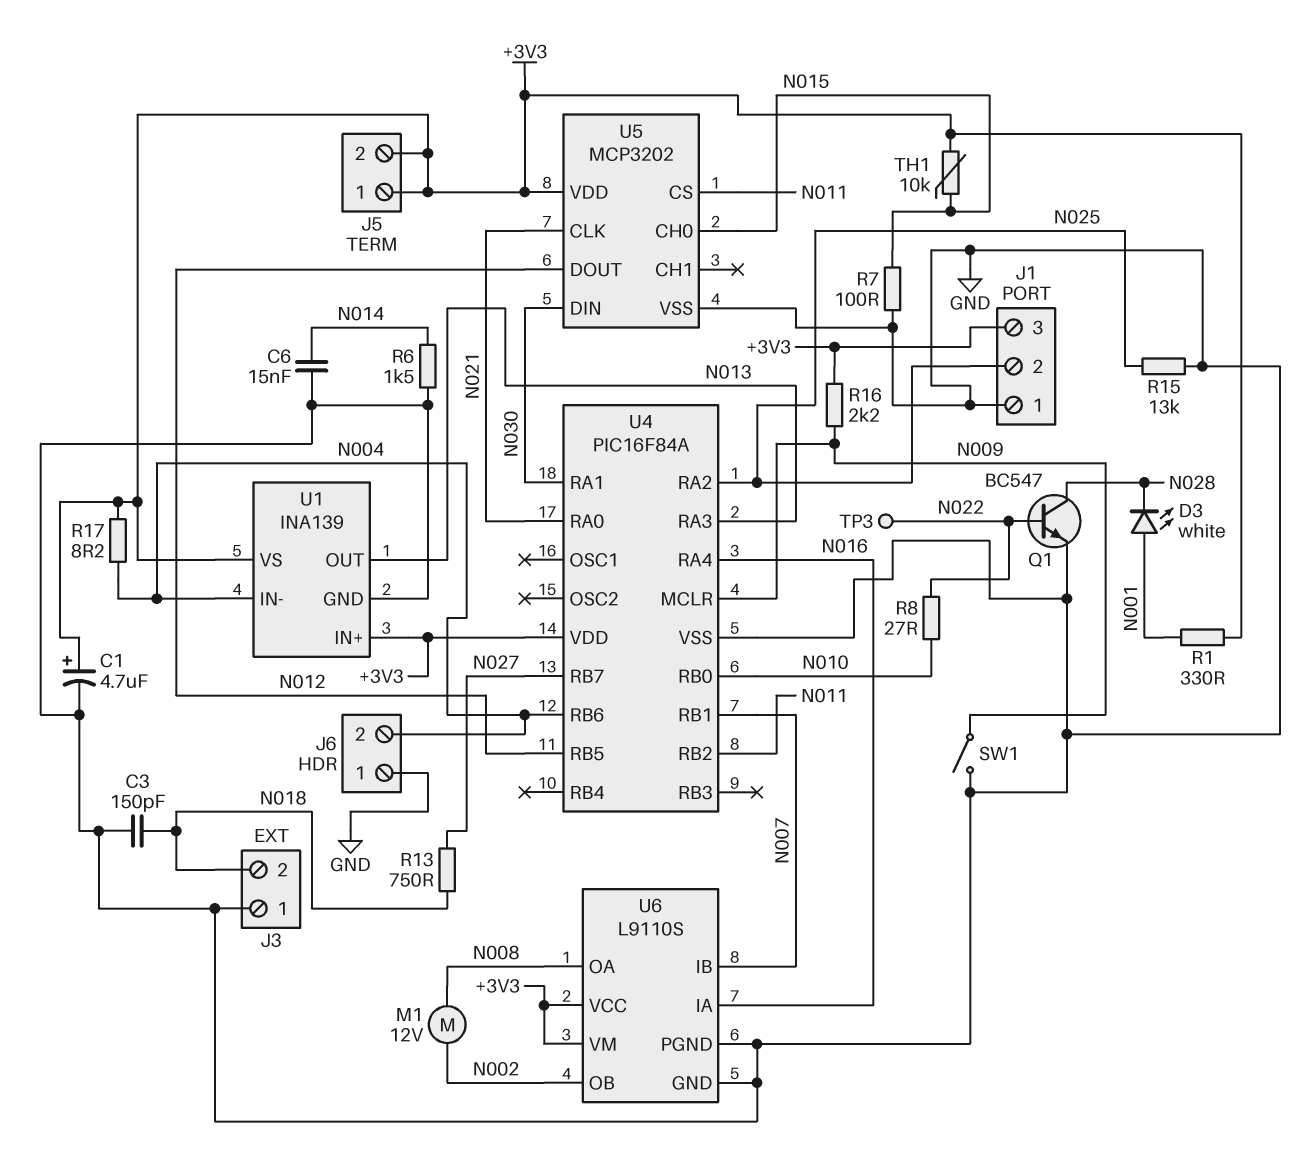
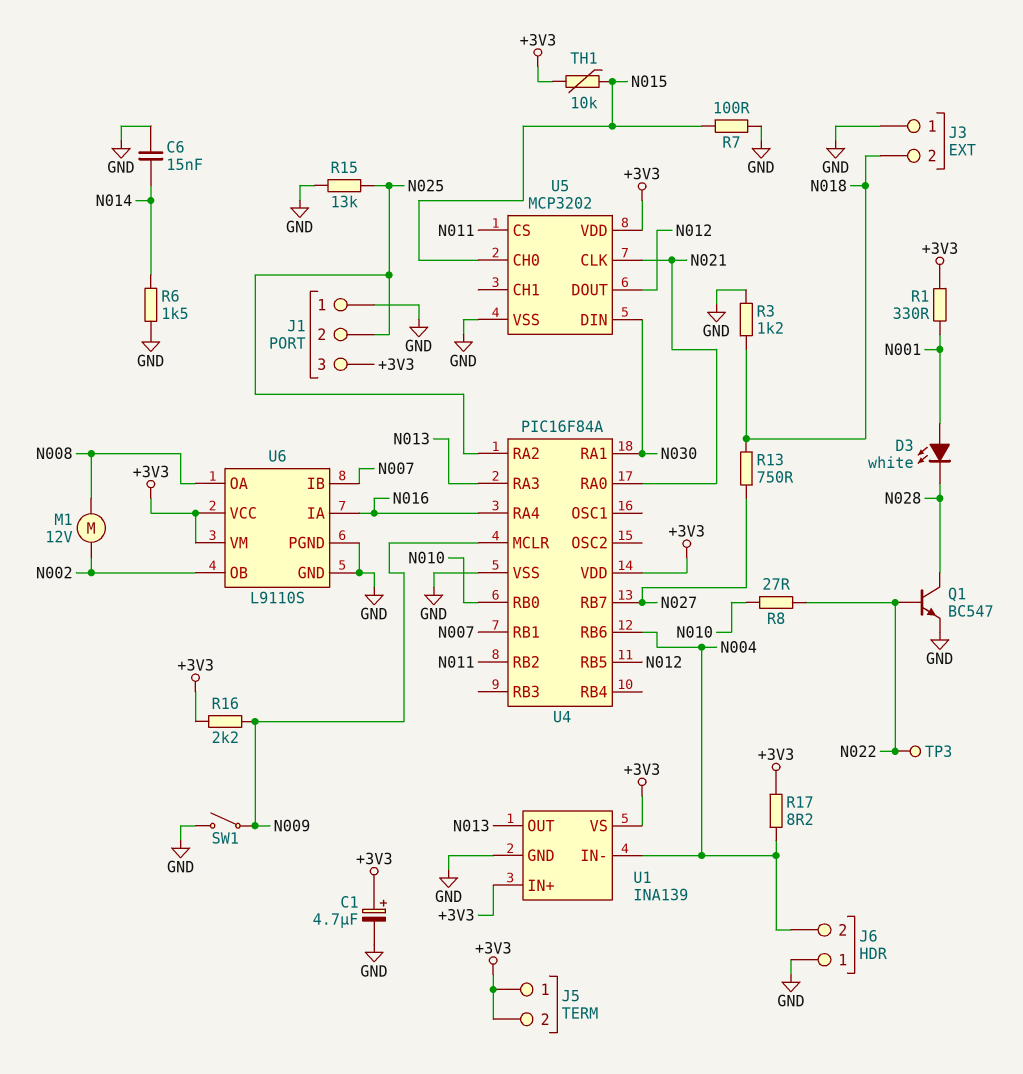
C3: 150pF (GND, N018) -> none
R3: none -> 1.2k (GND, N018)

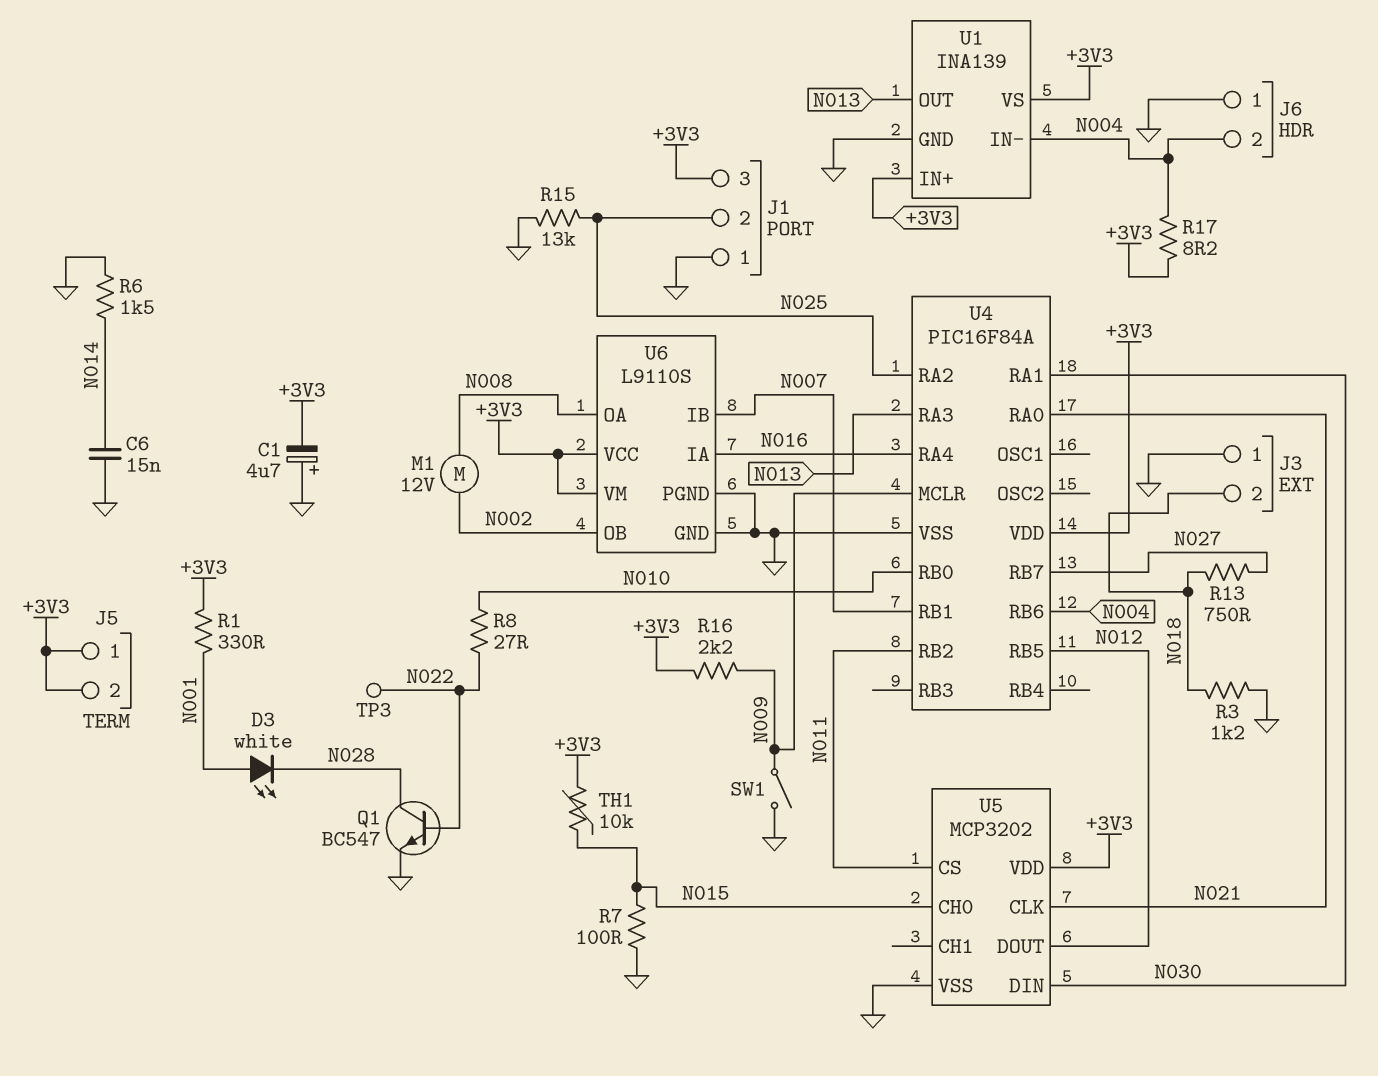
C1: 4.7uF (plus +3V3, minus GND) -> 4.7uF (plus GND, minus +3V3)

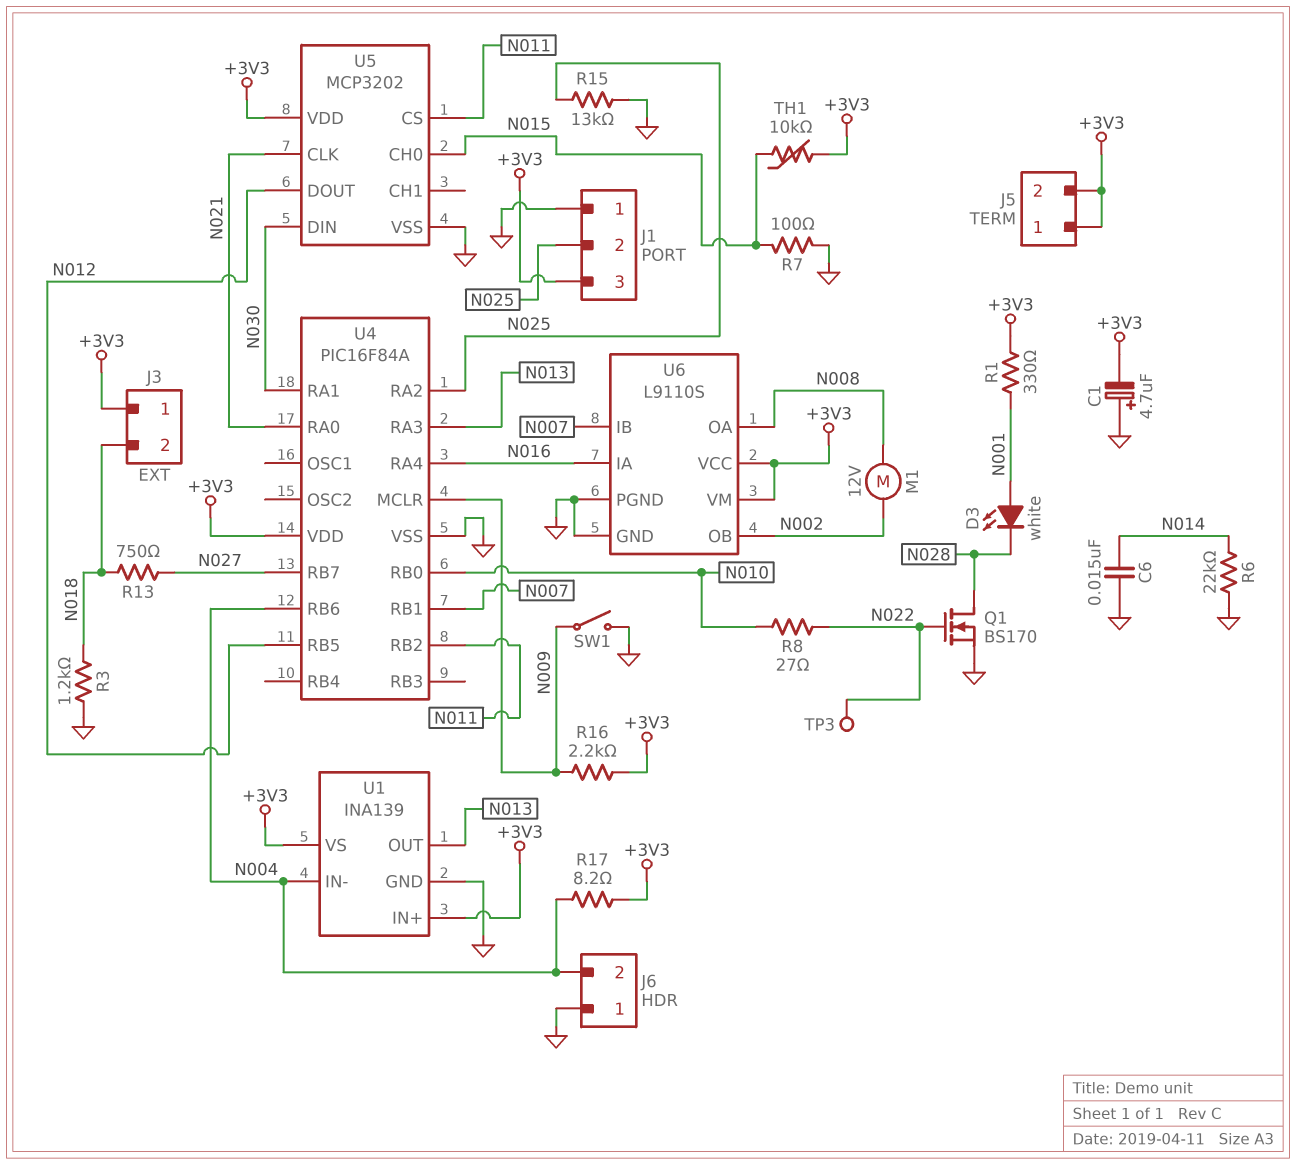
J3 pin 1: GND -> +3V3
Q1: NPN BC547 (B N022, C N028, E GND) -> NMOS BS170 (G N022, D N028, S GND)
R6: 1.5k (GND, N014) -> 22k (GND, N014)

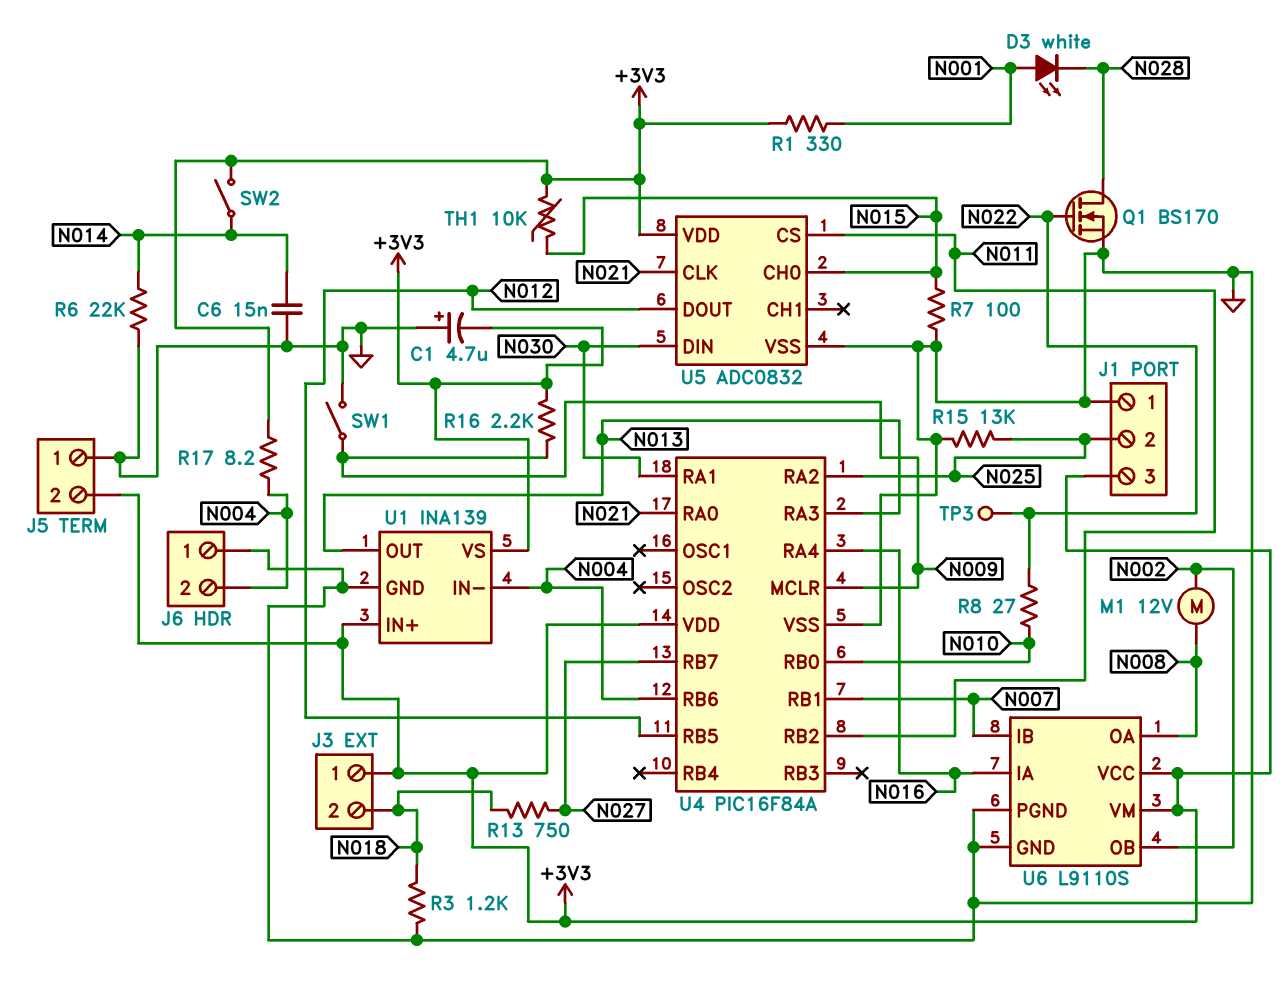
J5 pin 1: +3V3 -> GND
SW2: none -> switch (+3V3, N014)
U5: MCP3202 -> ADC0832

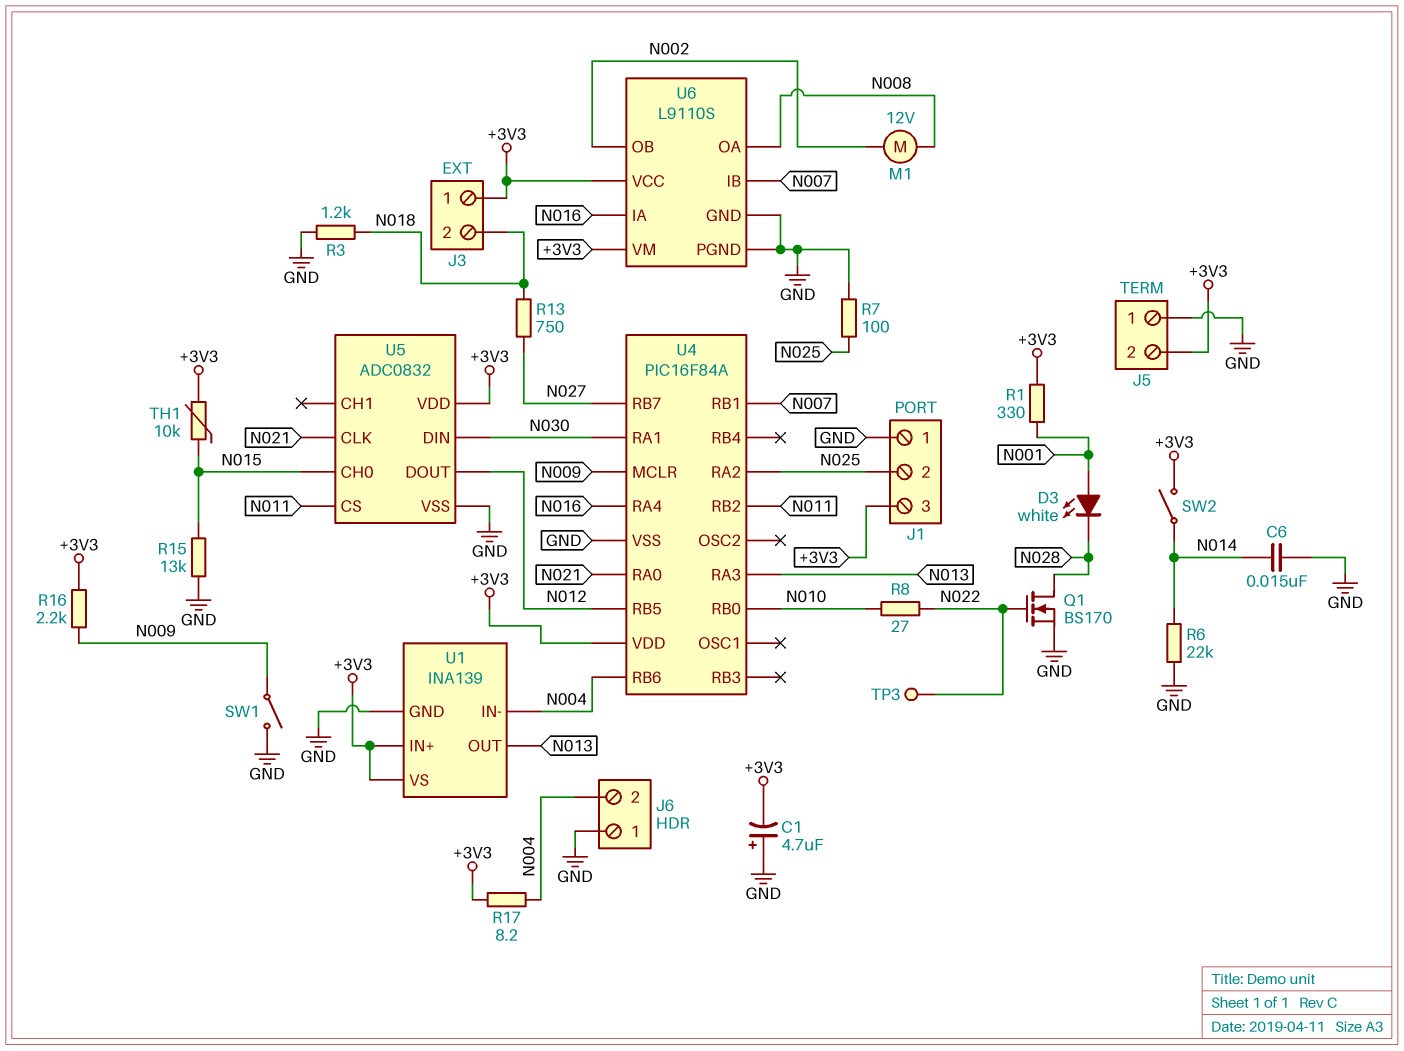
R7: 100 (GND, N015) -> 100 (GND, N025)
R15: 13k (GND, N025) -> 13k (GND, N015)

